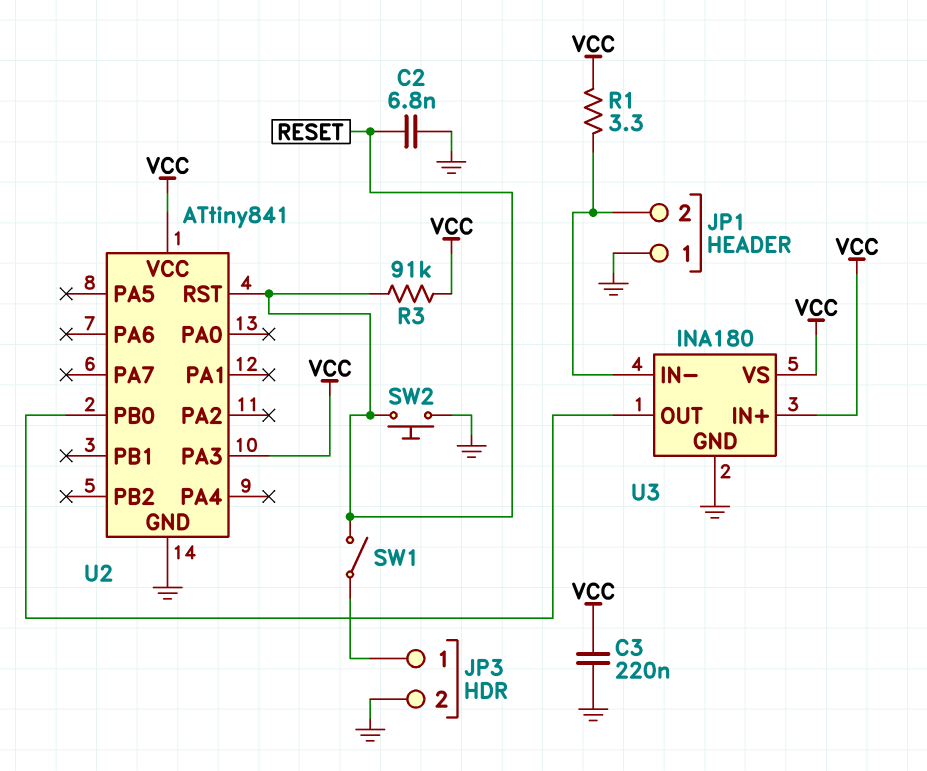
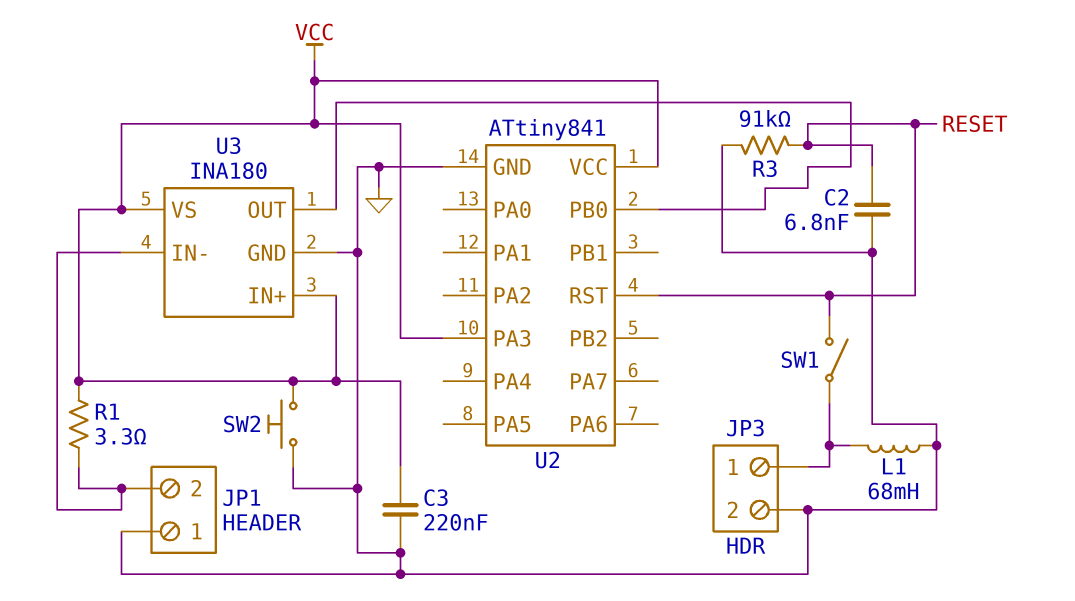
L1: none -> 68mH (GND, JP3/1)
R3: 91k (RESET, VCC) -> 91k (GND, RESET)
SW2: button (GND, RESET) -> button (GND, VCC)

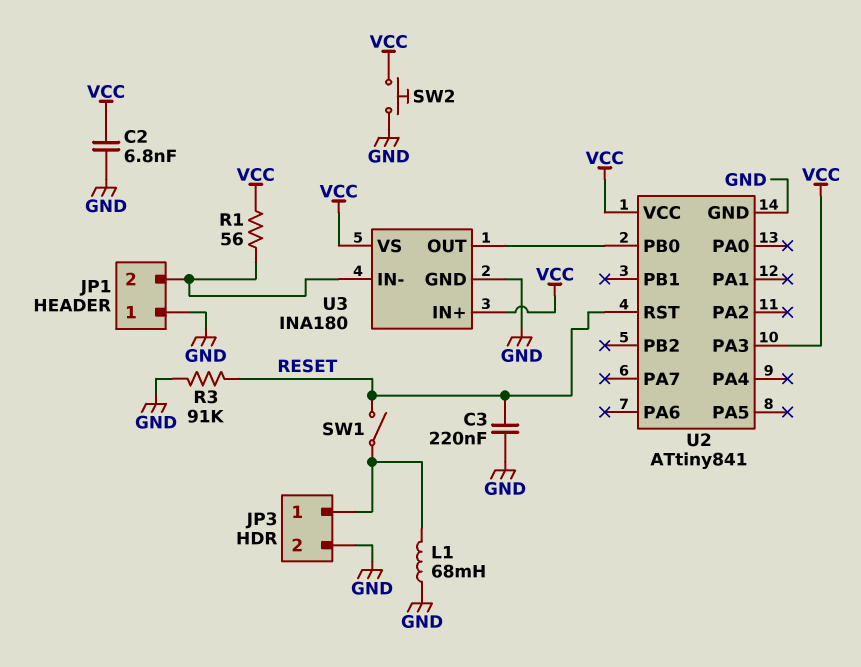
C2: 6.8nF (GND, RESET) -> 6.8nF (GND, VCC)
C3: 220nF (GND, VCC) -> 220nF (GND, RESET)
R1: 3.3 (JP1/2, VCC) -> 56 (JP1/2, VCC)

